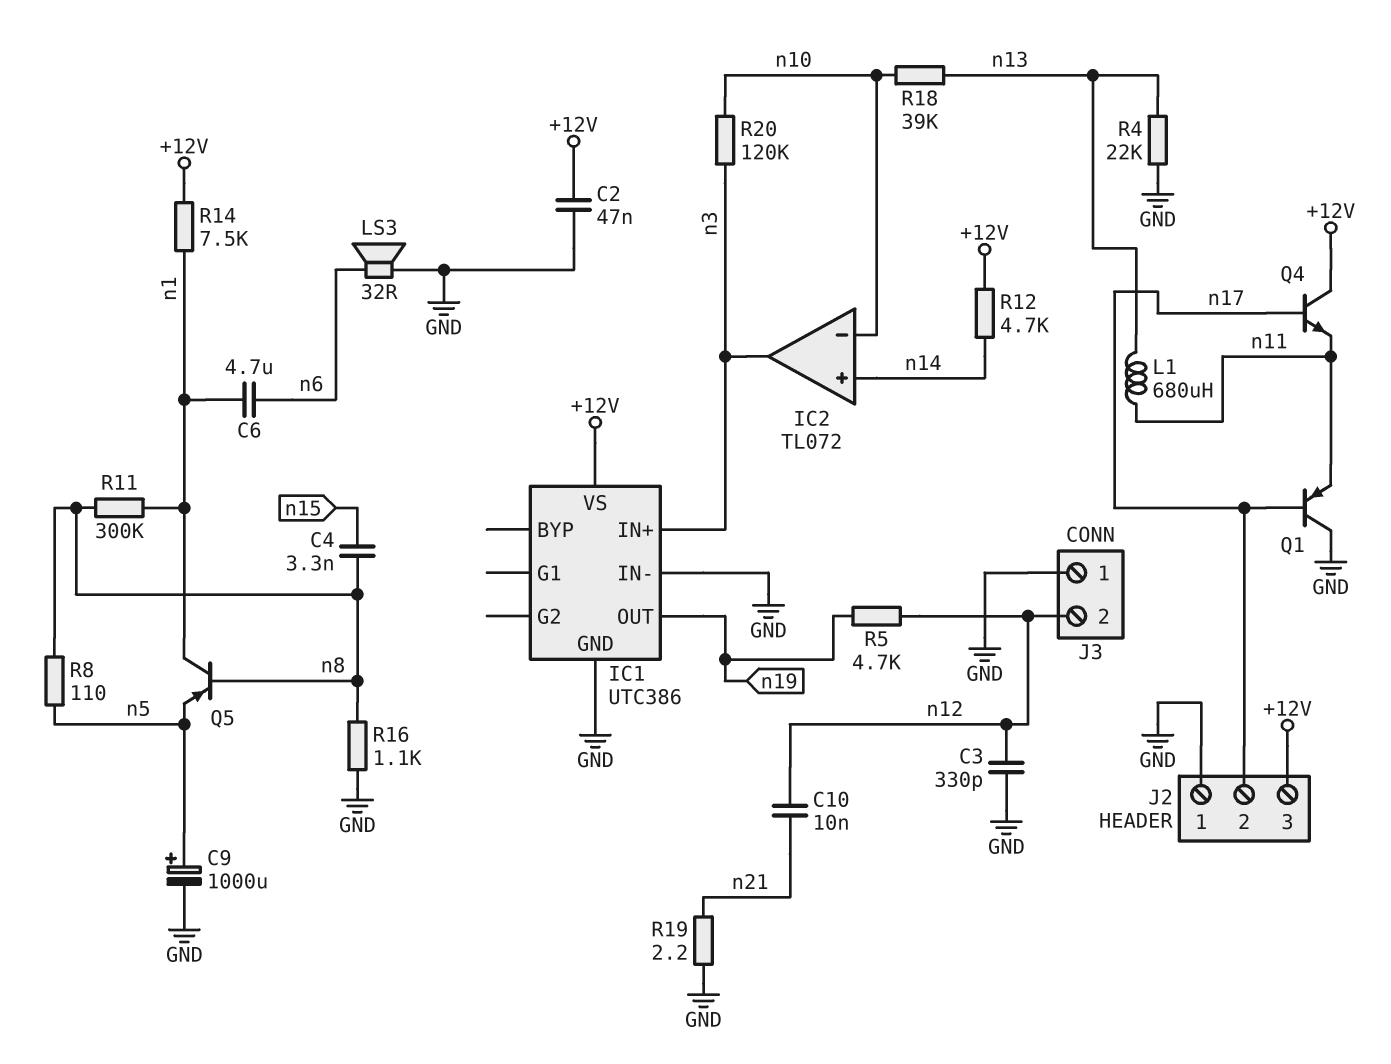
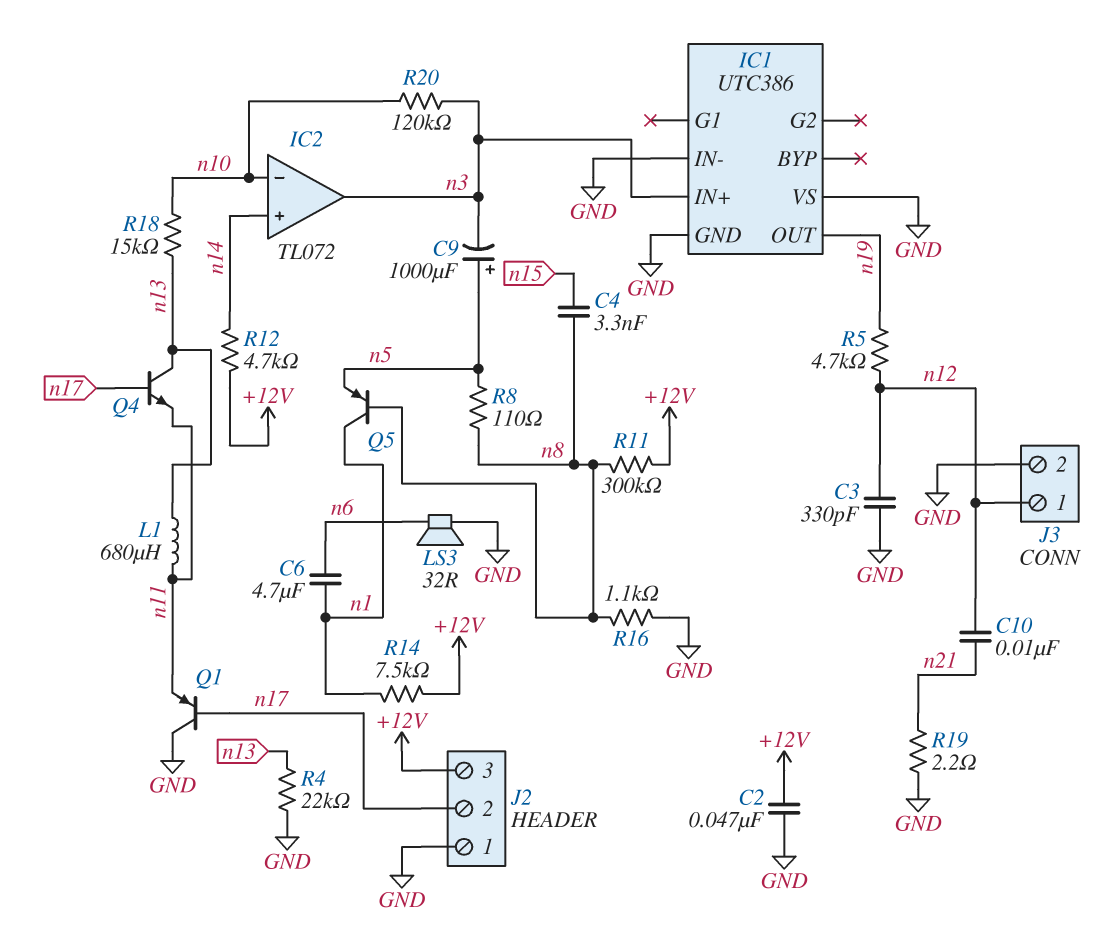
C9: 1000uF (plus n5, minus GND) -> 1000uF (plus n5, minus n3)
IC1 pin VS: +12V -> GND
J3 pin 1: GND -> n12
J3 pin 2: n12 -> GND
Q4: NPN (B n17, C +12V, E n11) -> NPN (B n17, C n13, E n11)
R11: 300k (n1, n8) -> 300k (+12V, n8)
R18: 39k (n10, n13) -> 15k (n10, n13)

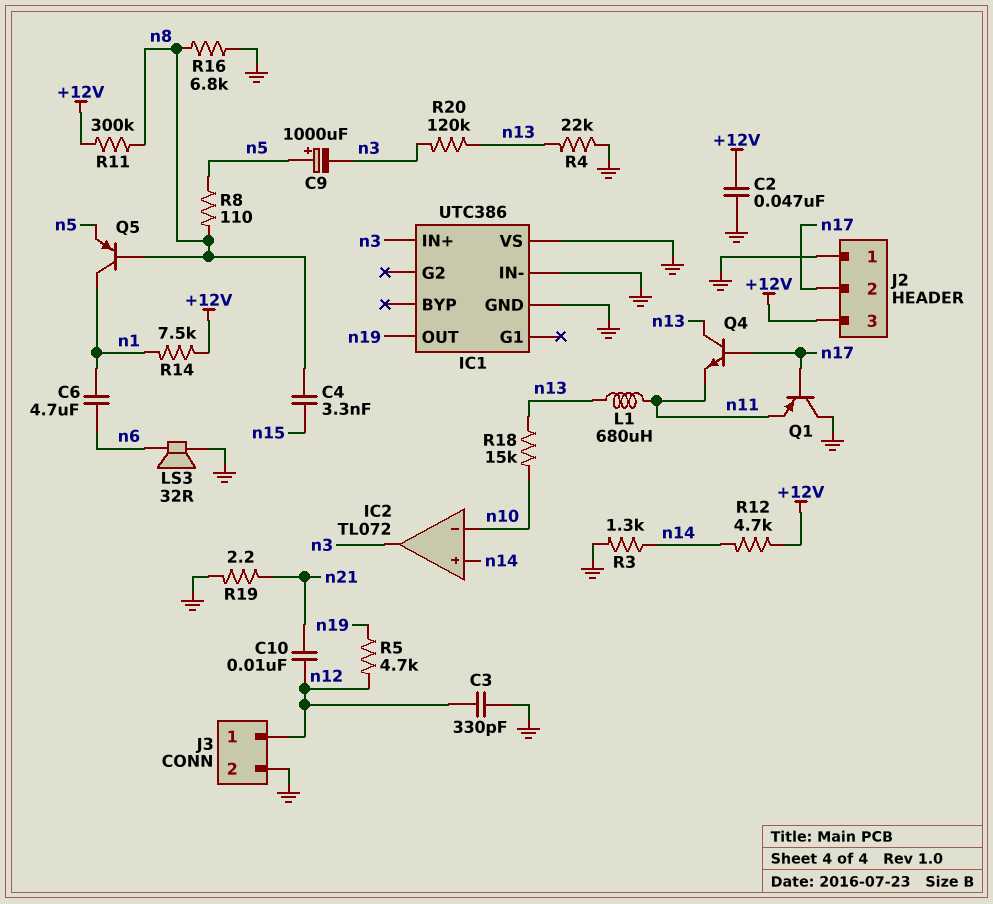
R3: none -> 1.3k (GND, n14)
R16: 1.1k (GND, n8) -> 6.8k (GND, n8)
R20: 120k (n3, n10) -> 120k (n3, n13)

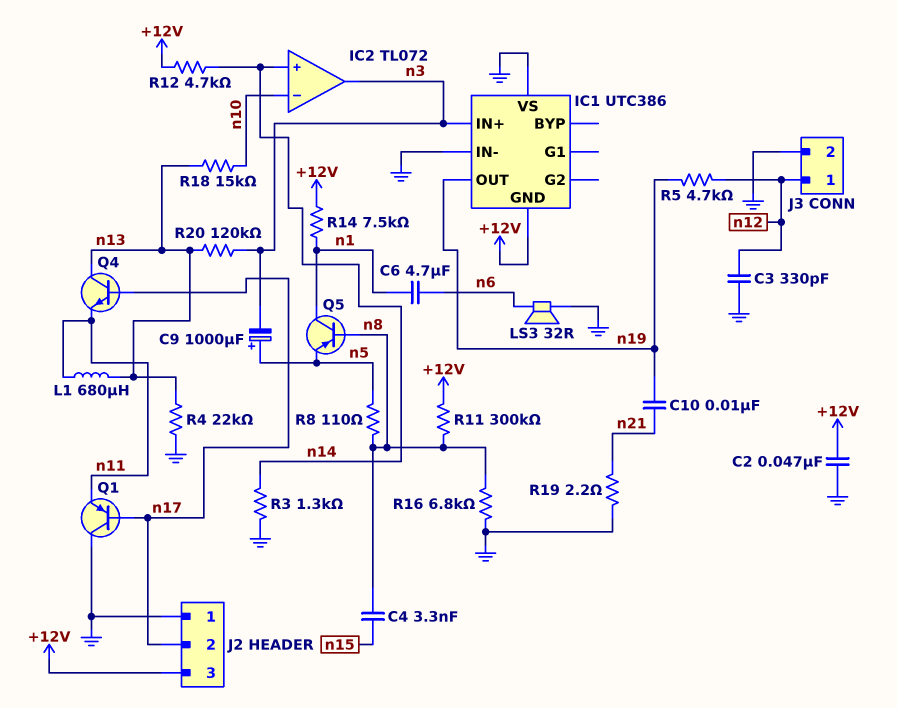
C10: 10nF (n12, n21) -> 10nF (n19, n21)
IC1 pin GND: GND -> +12V

